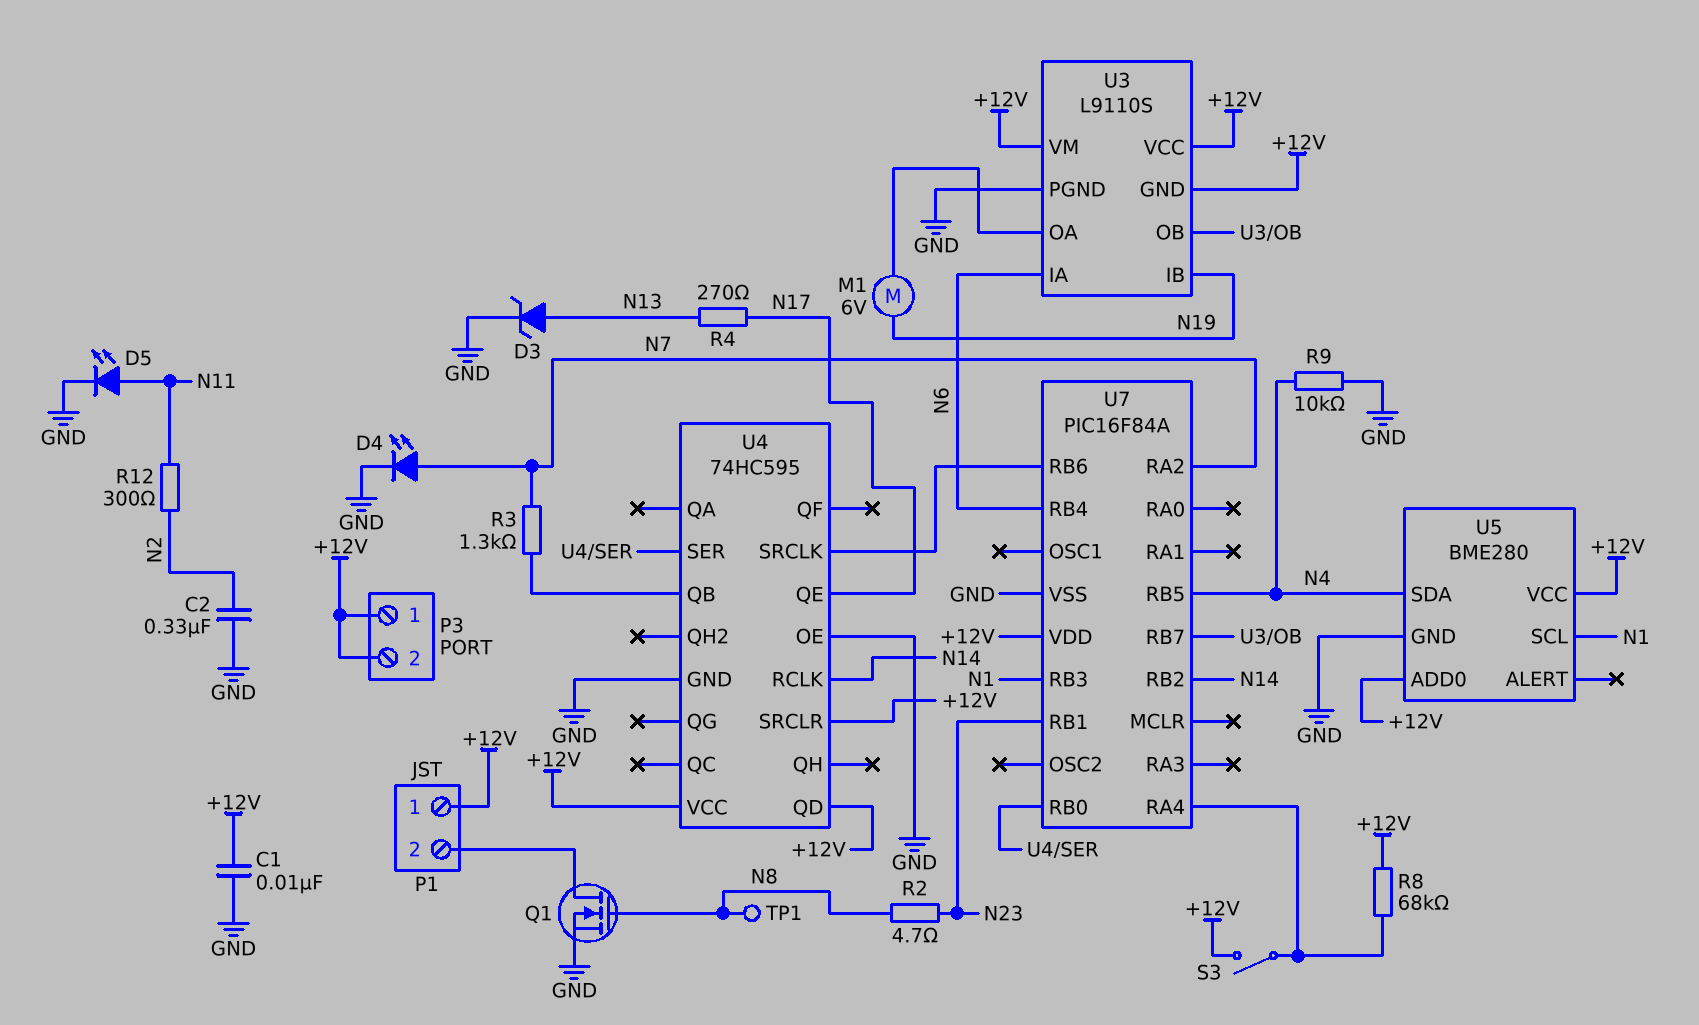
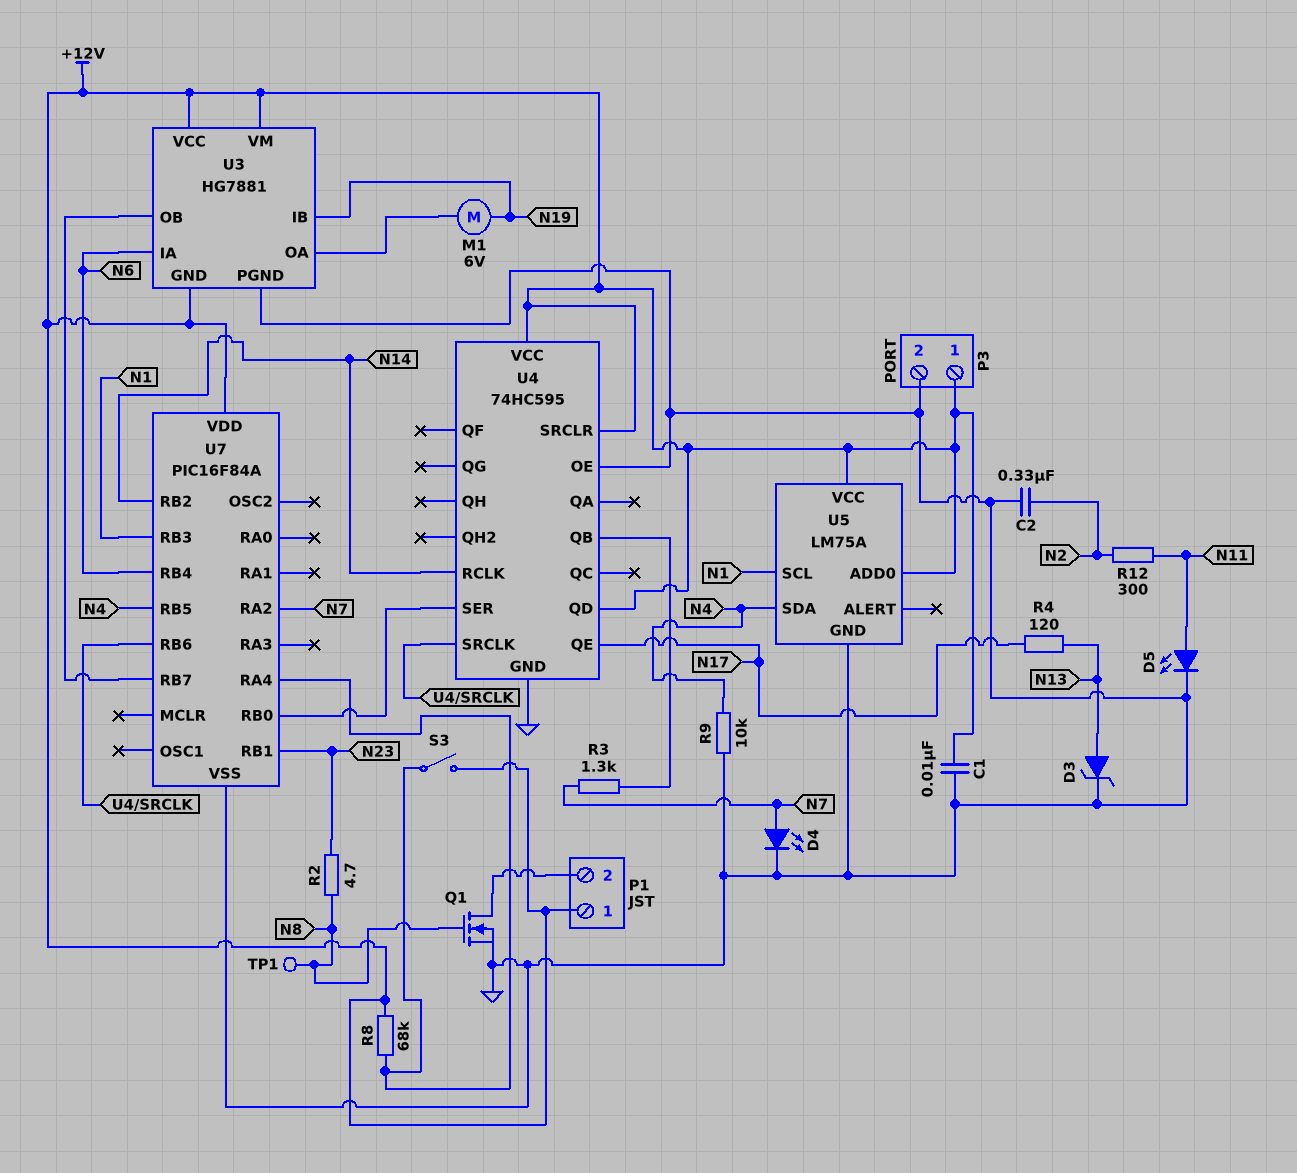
P3 pin 2: +12V -> GND
R4: 270 (N13, N17) -> 120 (N13, N17)
U3: L9110S -> HG7881
U5: BME280 -> LM75A

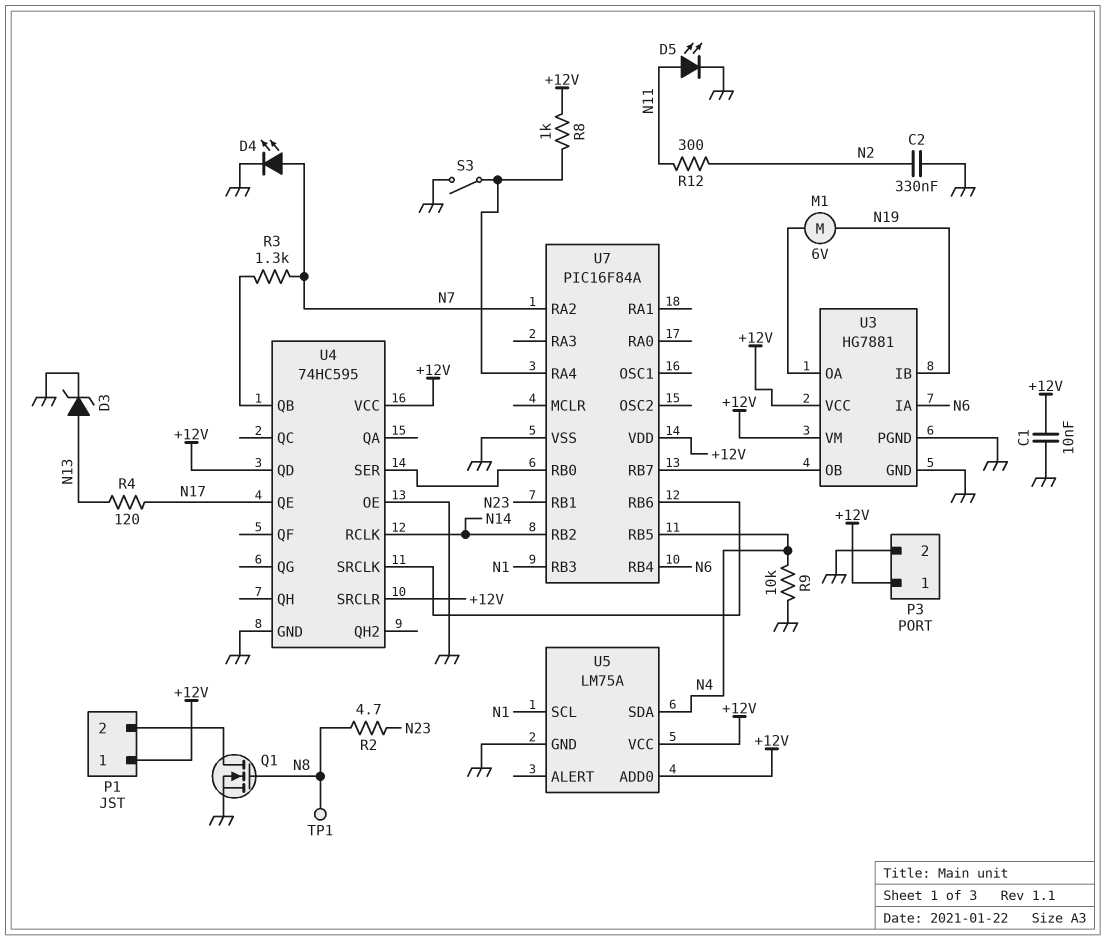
R8: 68k (+12V, U7/RA4) -> 1k (+12V, U7/RA4)
S3: switch (+12V, U7/RA4) -> switch (GND, U7/RA4)
U3 pin GND: +12V -> GND

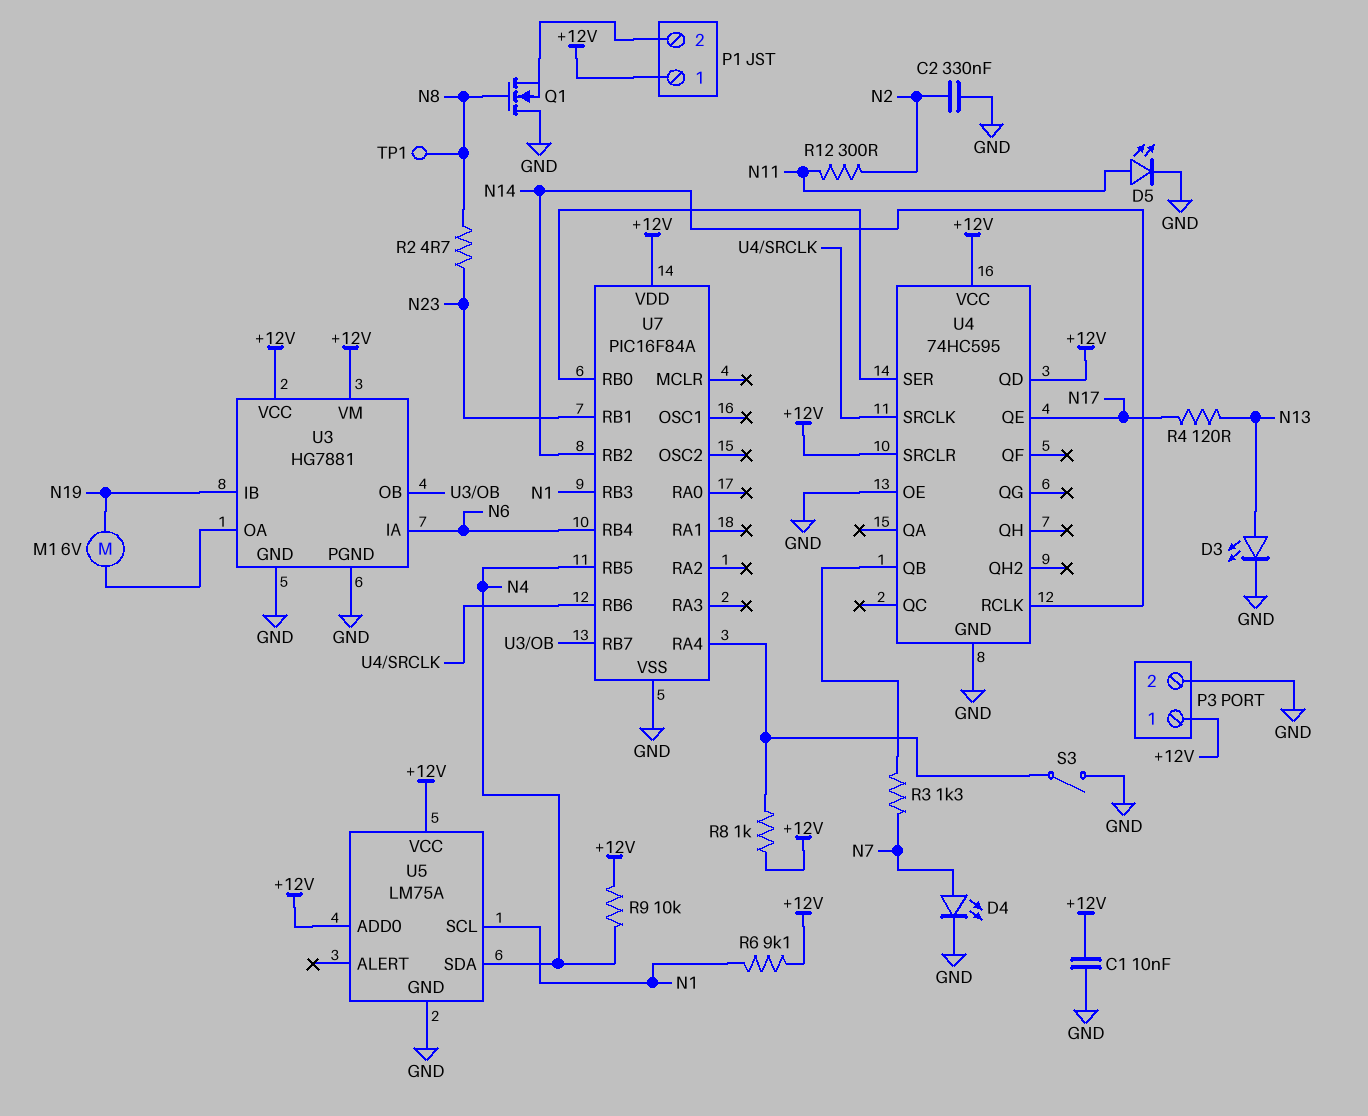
D3: zener (A N13, K GND) -> LED (A N13, K GND)
Q1: NMOS (G N8, D P1/2, S GND) -> NMOS (G N8, D GND, S P1/2)
R6: none -> 9.1k (+12V, N1)
R9: 10k (GND, N4) -> 10k (+12V, N4)
U7 pin RA2: N7 -> none

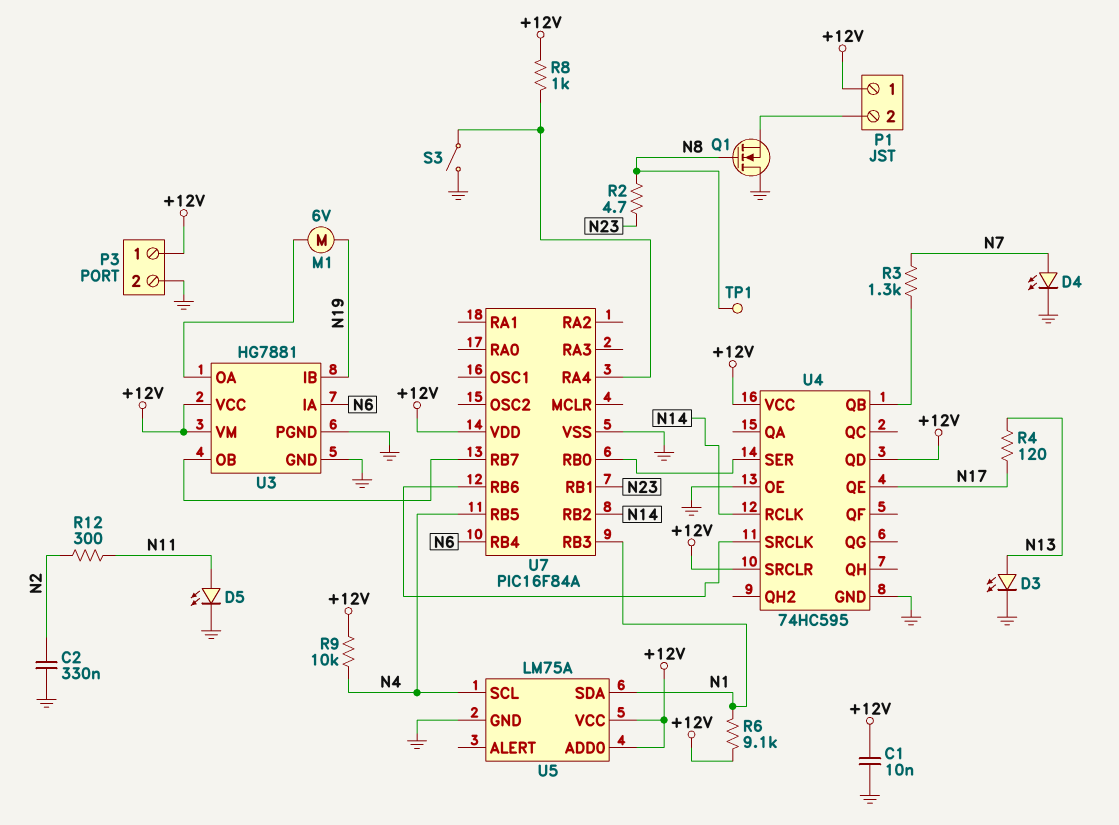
U5 pin SCL: N1 -> N4
U5 pin SDA: N4 -> N1

